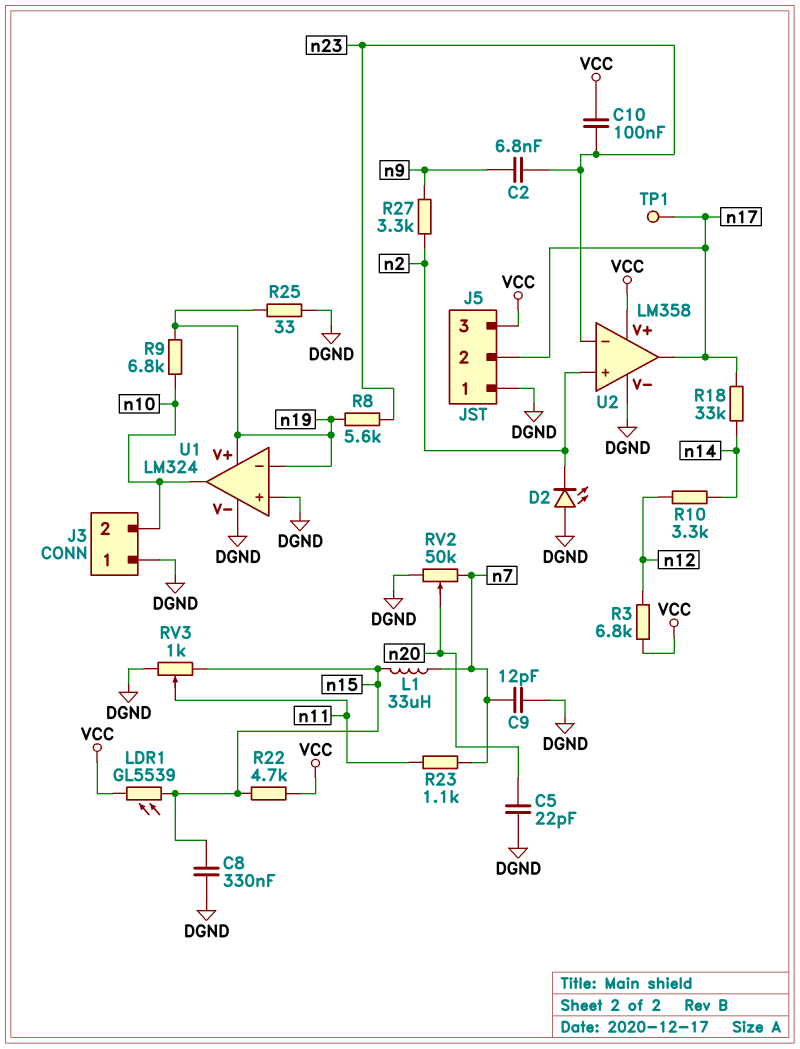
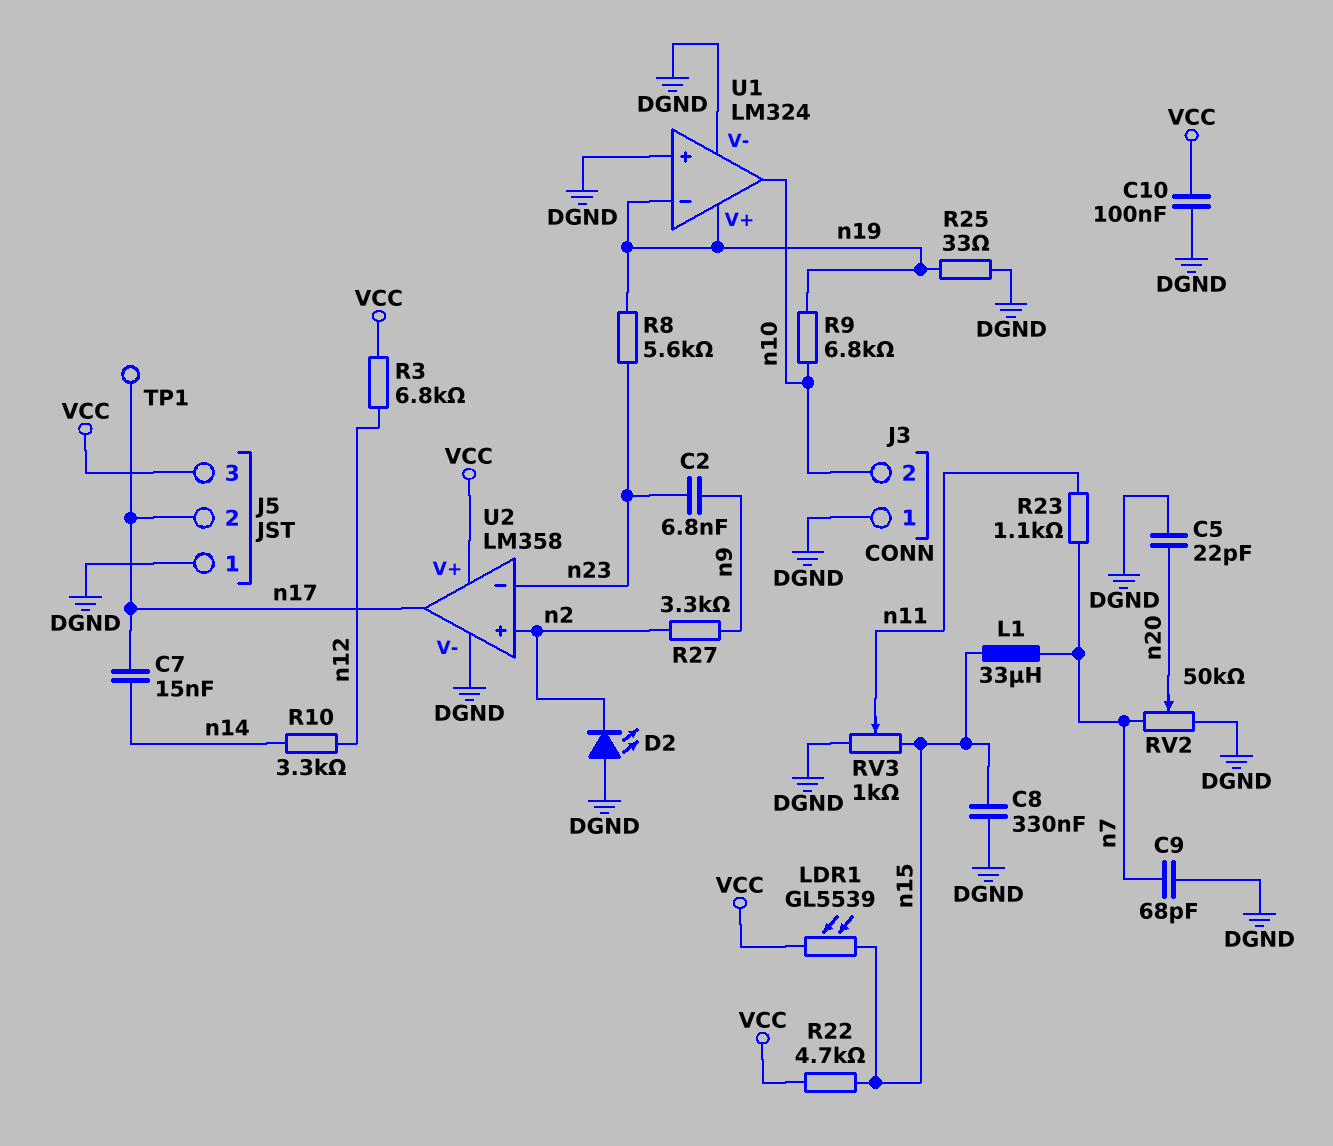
C7: none -> 15nF (n14, n17)
C9: 12pF (DGND, n7) -> 68pF (DGND, n7)
C10: 100nF (VCC, n23) -> 100nF (DGND, VCC)
R18: 33k (n14, n17) -> none

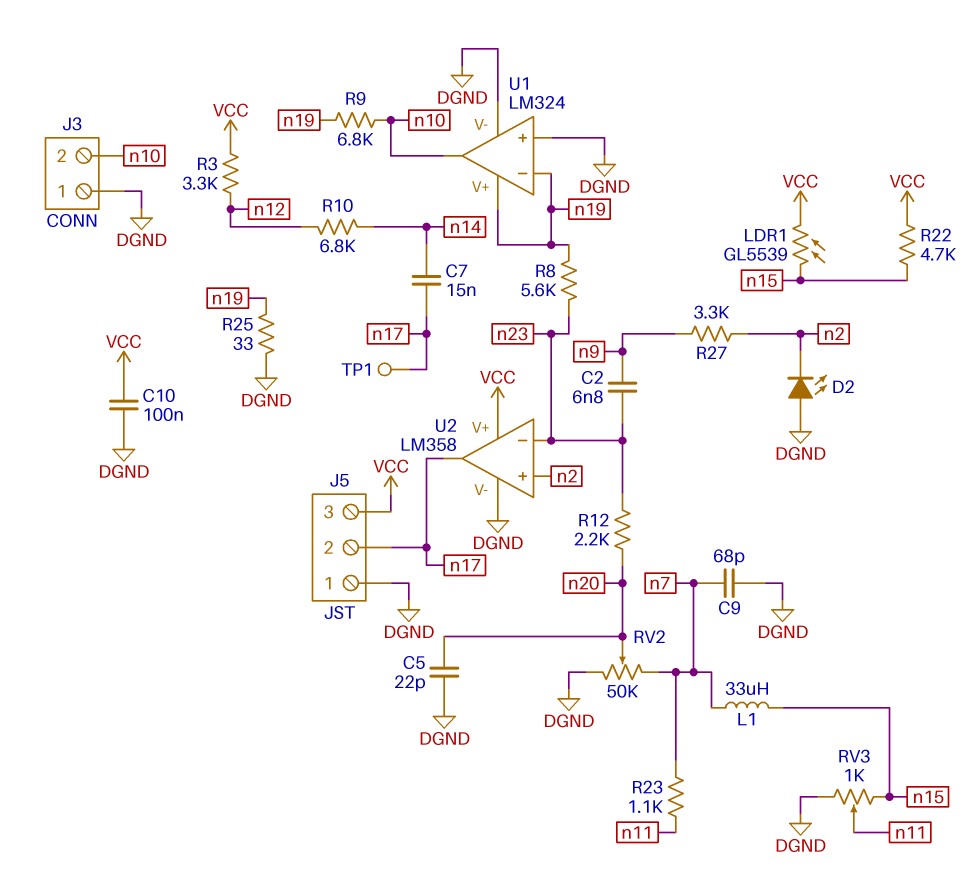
C8: 330nF (DGND, n15) -> none
R3: 6.8k (VCC, n12) -> 3.3k (VCC, n12)
R10: 3.3k (n12, n14) -> 6.8k (n12, n14)
R12: none -> 2.2k (n20, n23)

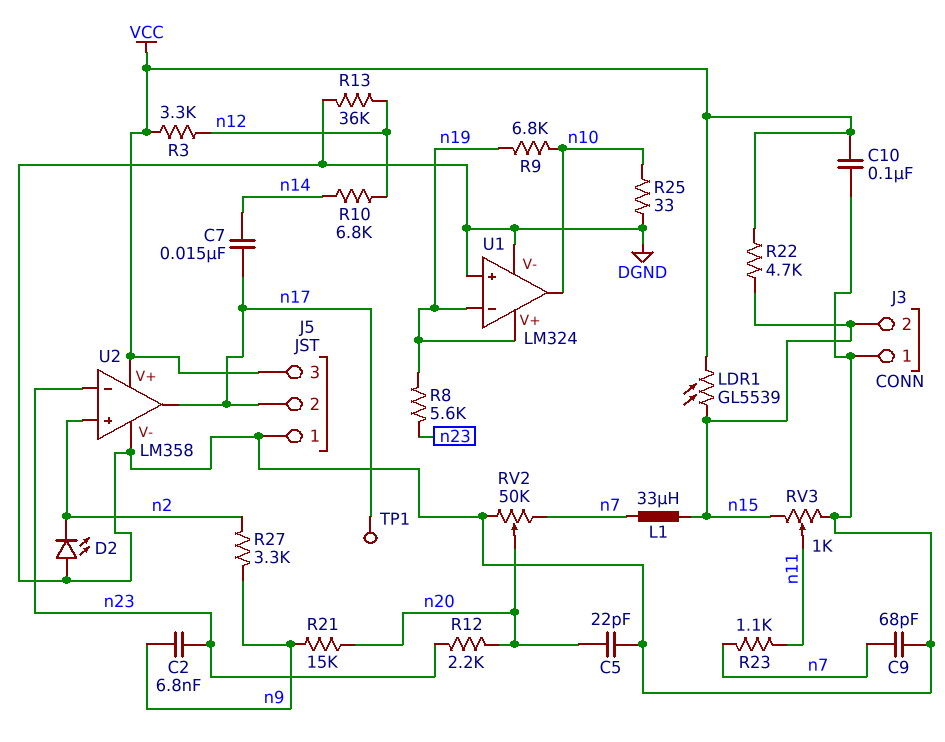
J3 pin 2: n10 -> n15
R13: none -> 36k (DGND, n12)
R21: none -> 15k (n9, n20)
R25: 33 (DGND, n19) -> 33 (DGND, n10)

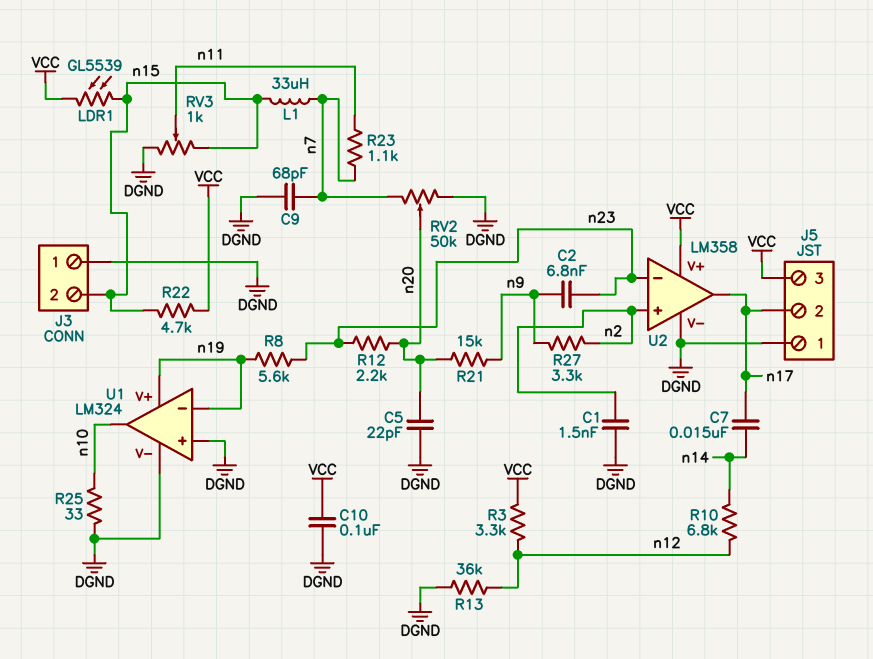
C1: none -> 1.5nF (DGND, n2)
D2: LED (A DGND, K n2) -> none
R9: 6.8k (n10, n19) -> none
TP1: test point (n17) -> none

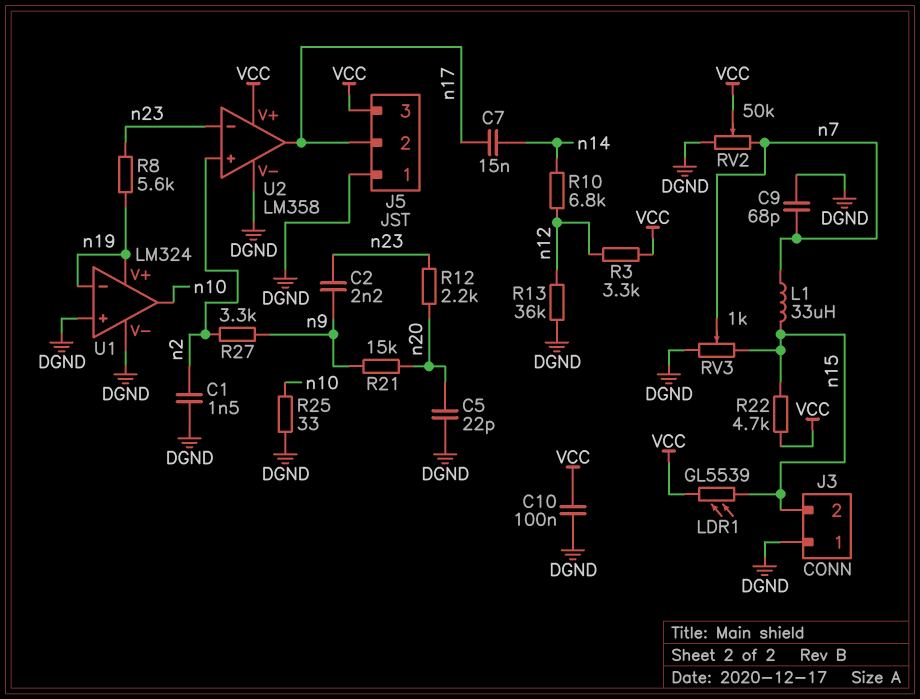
C2: 6.8nF (n9, n23) -> 2.2nF (n9, n23)
R23: 1.1k (n7, n11) -> none
RV2: 50k (DGND, n7, wiper n20) -> 50k (DGND, n7, wiper VCC)
RV3: 1k (DGND, n15, wiper n11) -> 1k (DGND, n15, wiper n7)

